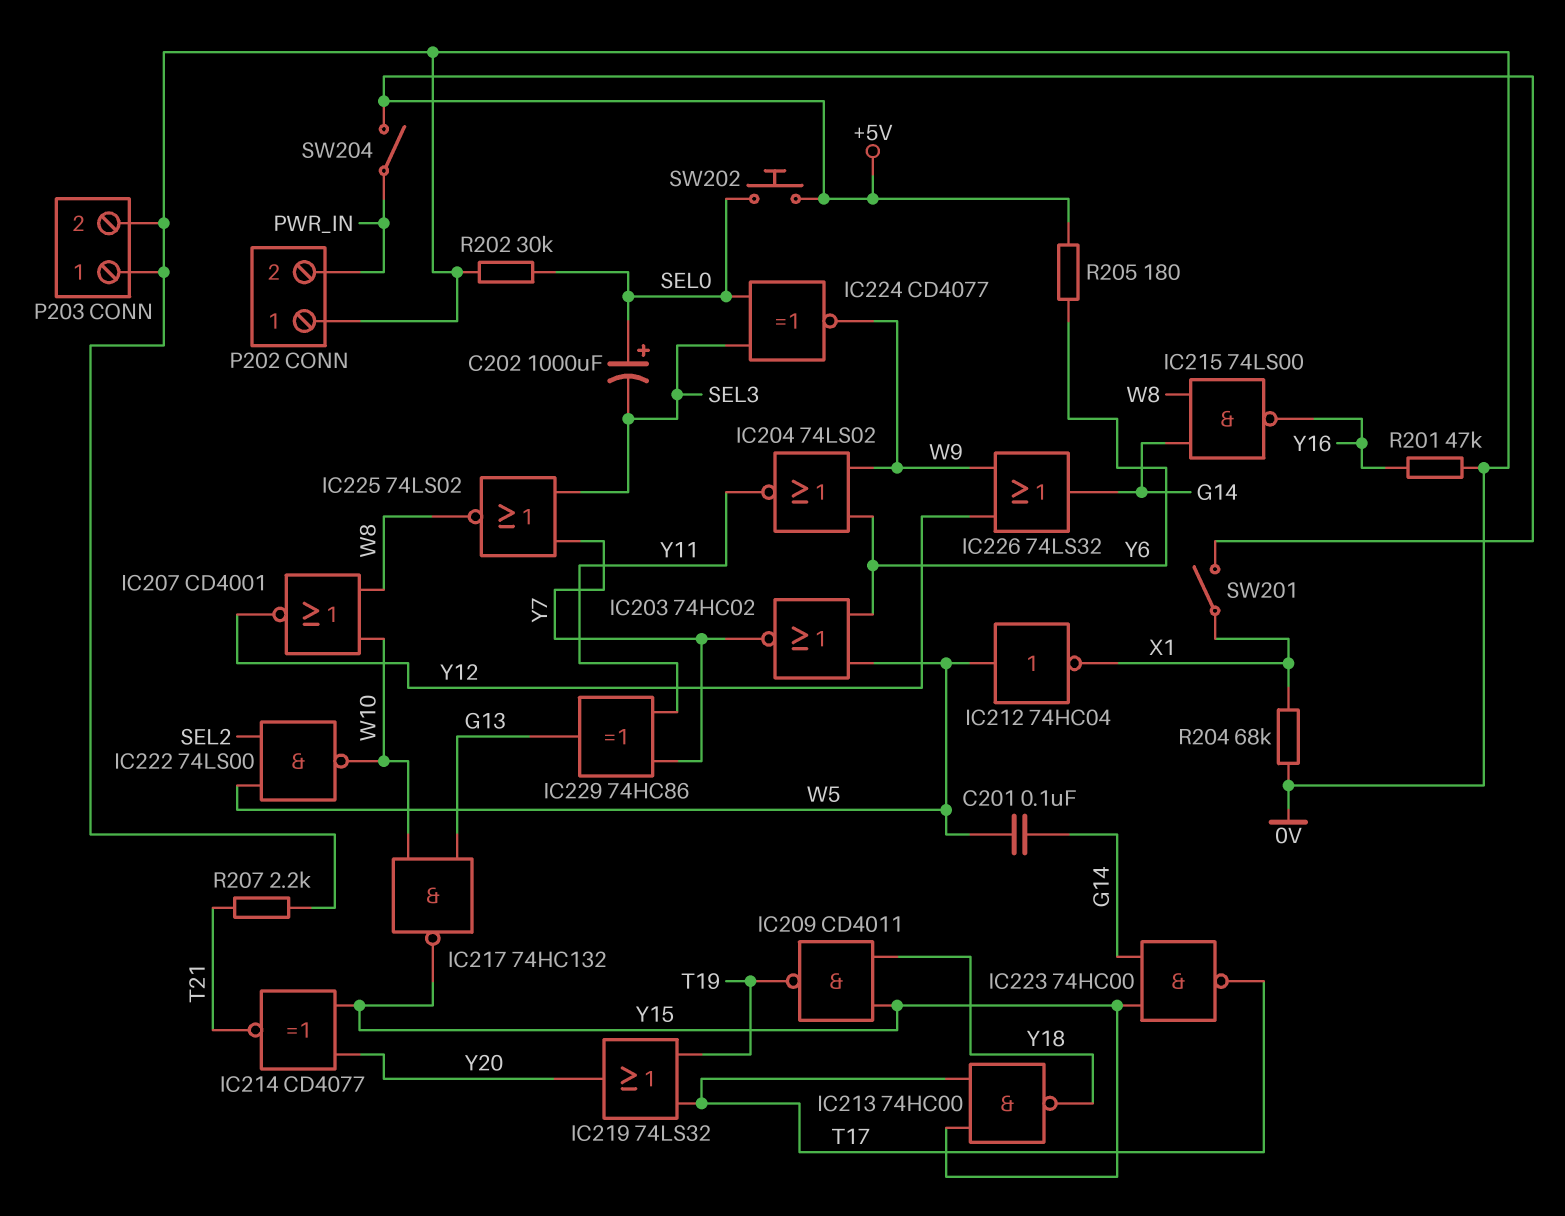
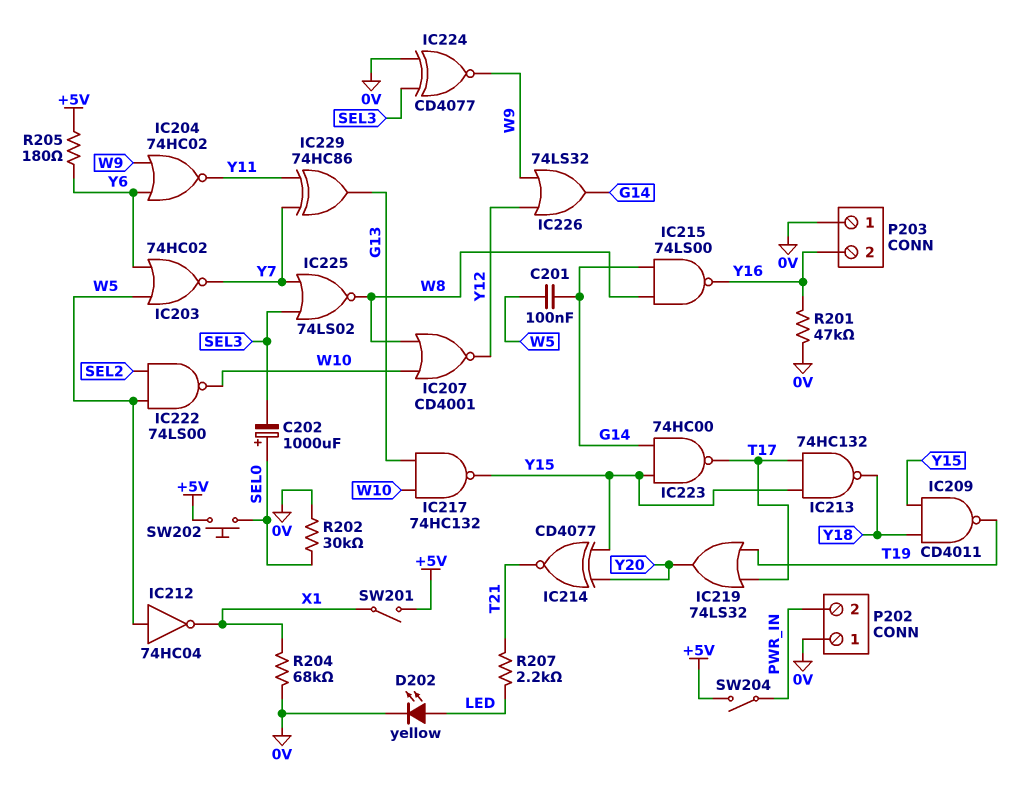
D202: none -> LED yellow (A LED, K 0V)
IC204: NOR 74LS02 (in W9, in Y6, out Y11) -> NOR 74HC02 (in W9, in Y6, out Y11)
IC213: NAND 74HC00 (in T17, in Y15, out Y18) -> NAND 74HC132 (in T17, in Y15, out Y18)
IC224: XNOR CD4077 (in SEL0, in SEL3, out W9) -> XNOR CD4077 (in 0V, in SEL3, out W9)
P203 pin 2: 0V -> Y16
R207: 2.2k (0V, T21) -> 2.2k (LED, T21)

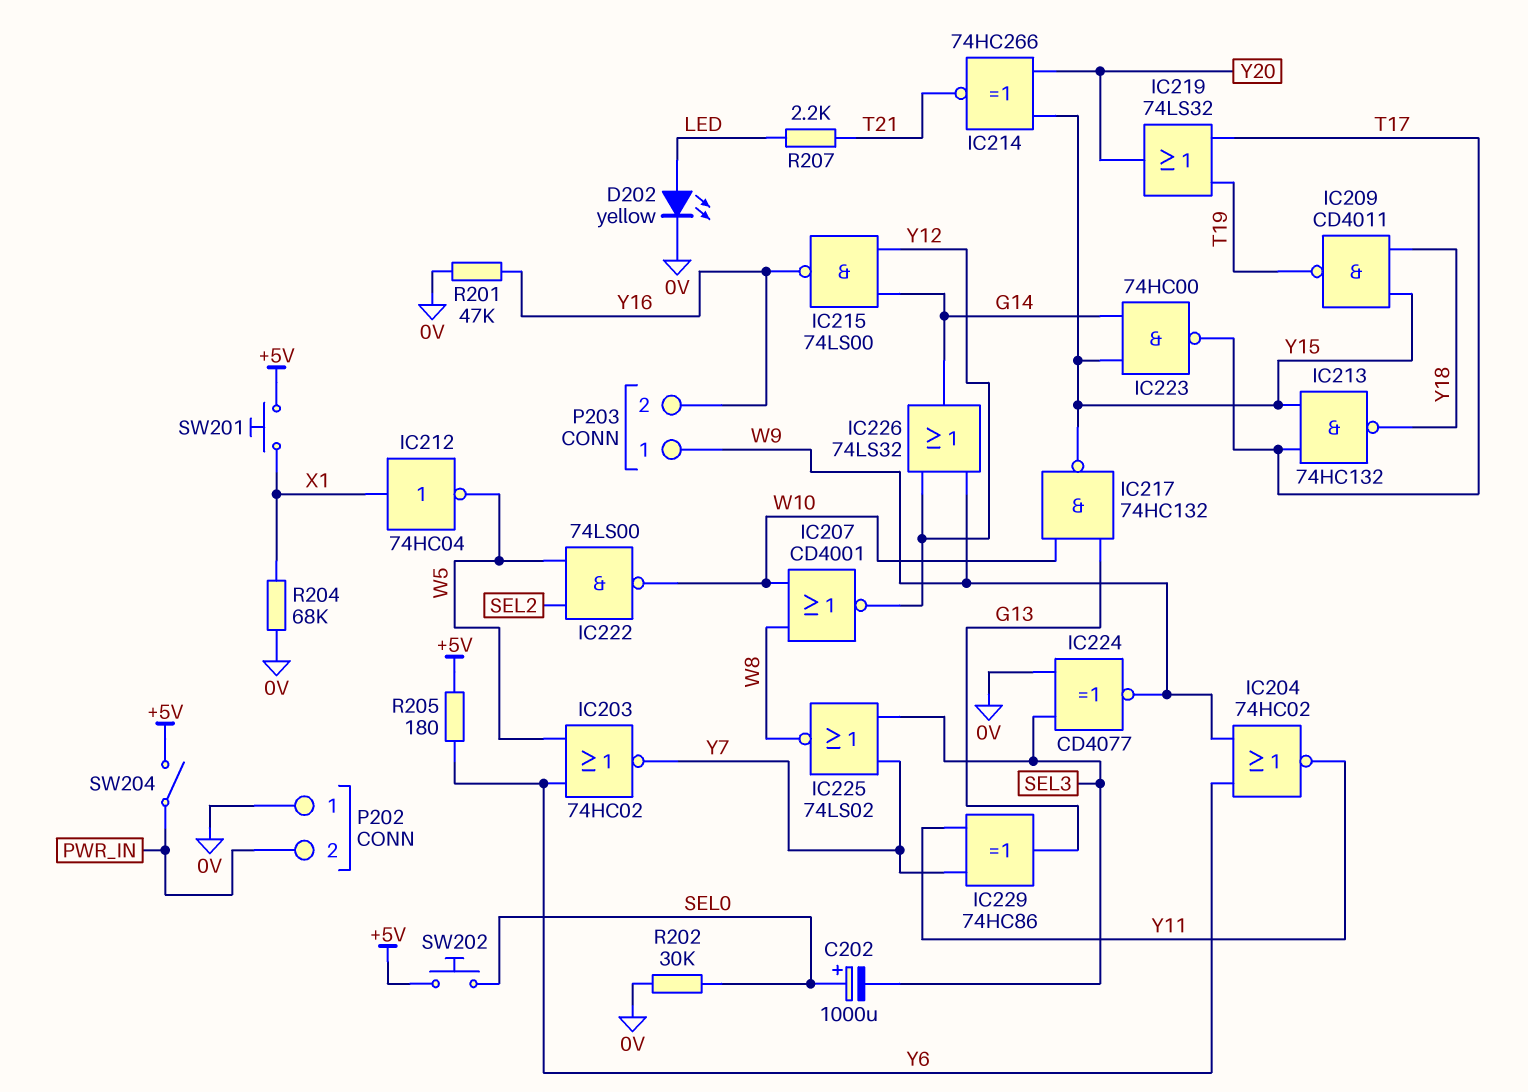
C201: 100nF (G14, W5) -> none
IC212: NOT 74HC04 (in W5, out X1) -> NOT 74HC04 (in X1, out W5)
IC214: XNOR CD4077 (in Y15, in Y20, out T21) -> XNOR 74HC266 (in Y15, in Y20, out T21)
IC215: NAND 74LS00 (in G14, in W8, out Y16) -> NAND 74LS00 (in G14, in Y12, out Y16)
P203 pin 1: 0V -> W9
SW201: switch (+5V, X1) -> button (+5V, X1)

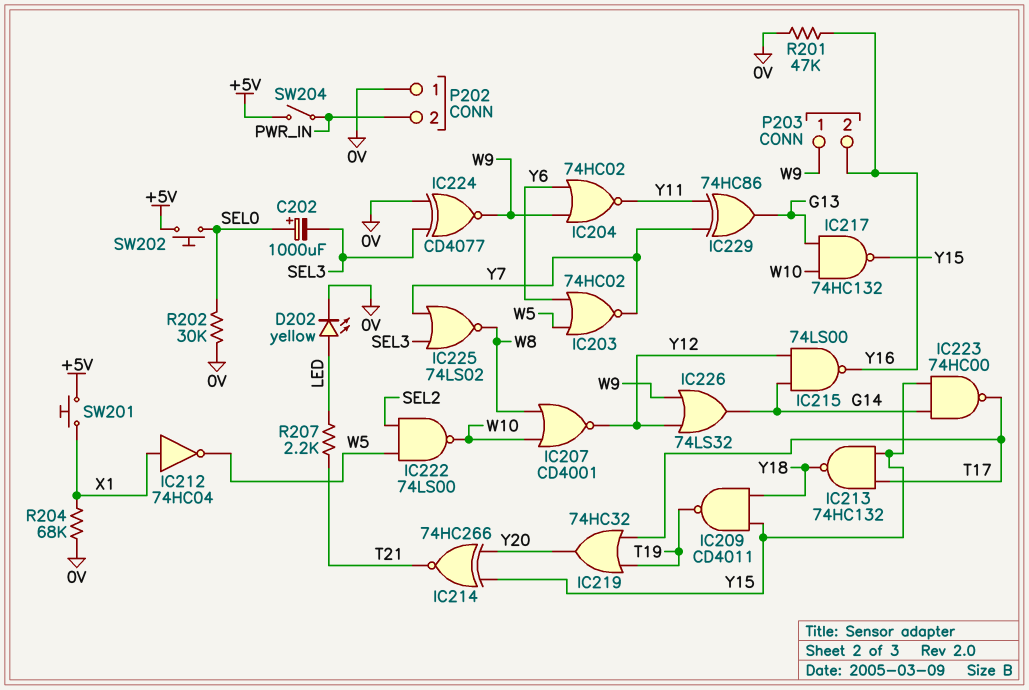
IC219: OR 74LS32 (in T17, in T19, out Y20) -> OR 74HC32 (in T17, in T19, out Y20)
R205: 180 (+5V, Y6) -> none

